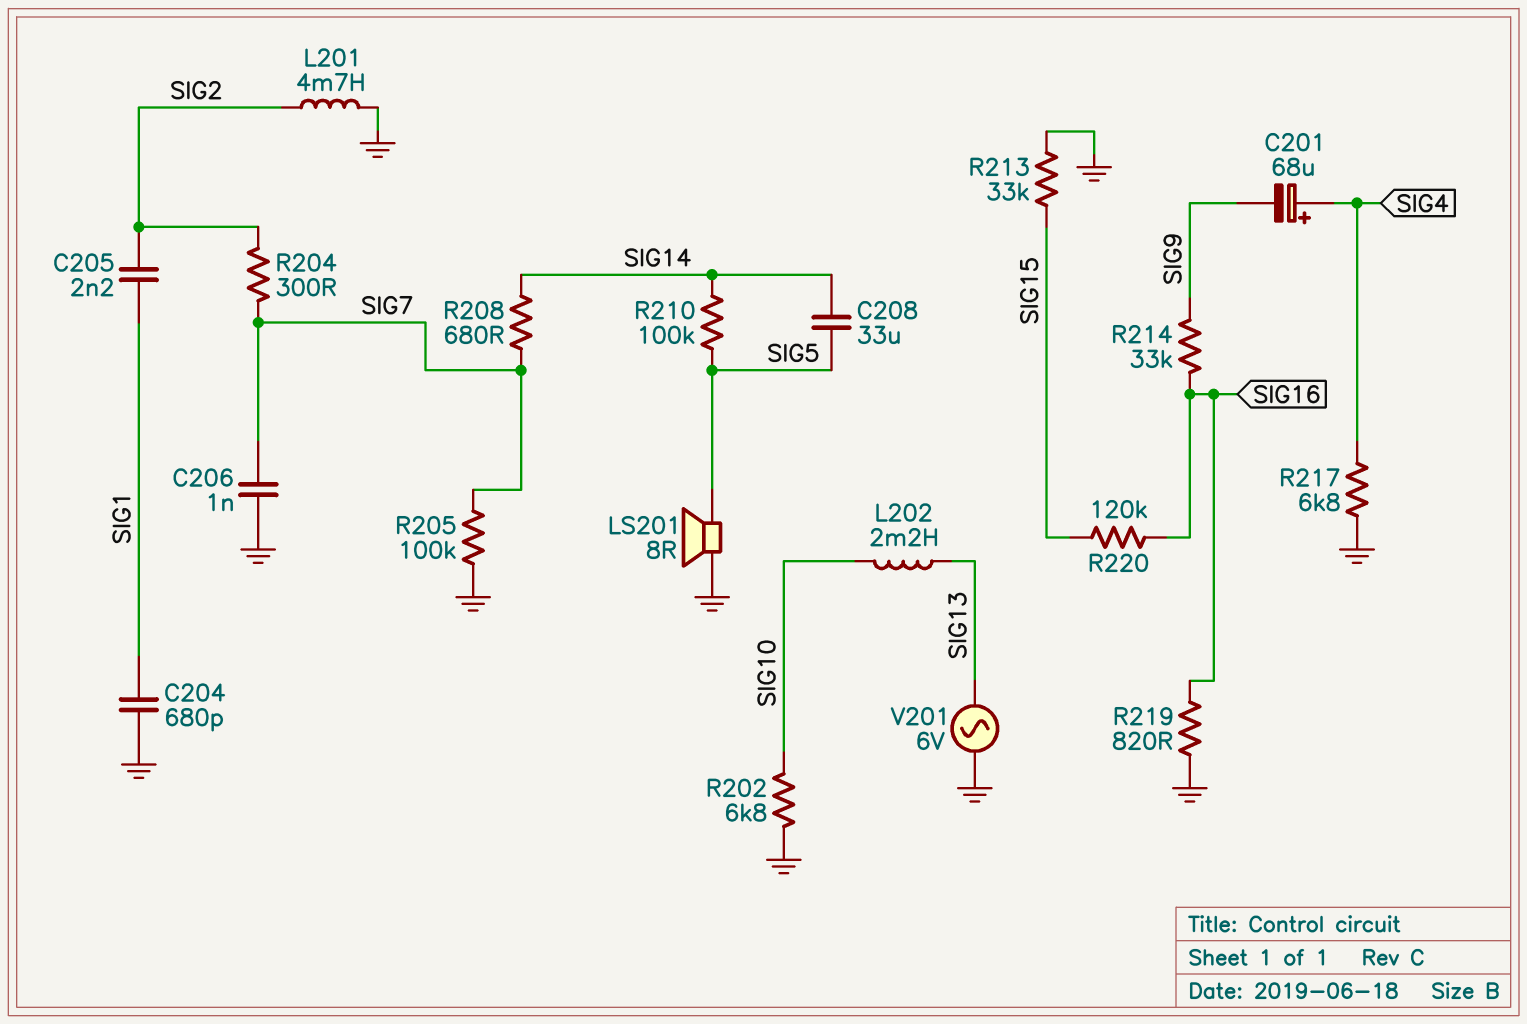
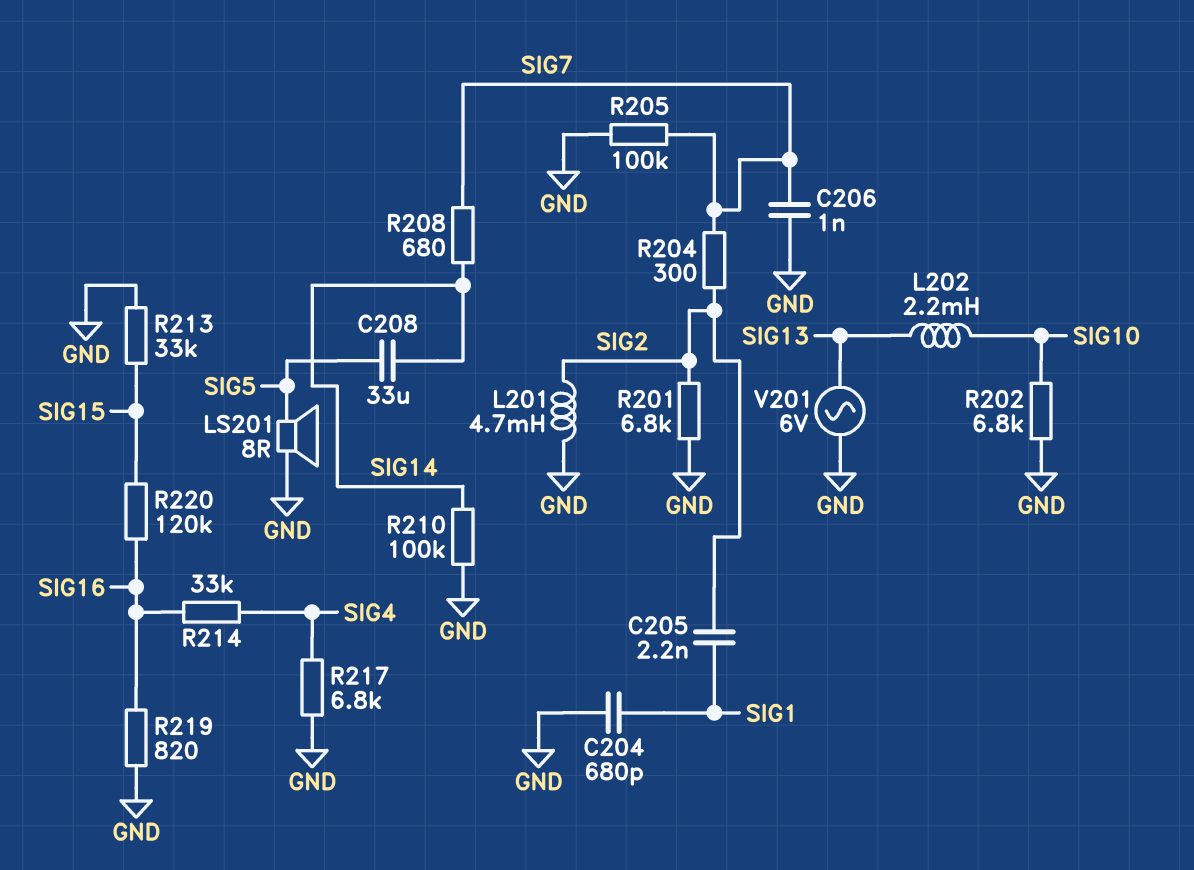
C201: 68uF (plus SIG4, minus SIG9) -> none
R201: none -> 6.8k (GND, SIG2)
R210: 100k (SIG5, SIG14) -> 100k (GND, SIG14)
R214: 33k (SIG9, SIG16) -> 33k (SIG4, SIG16)

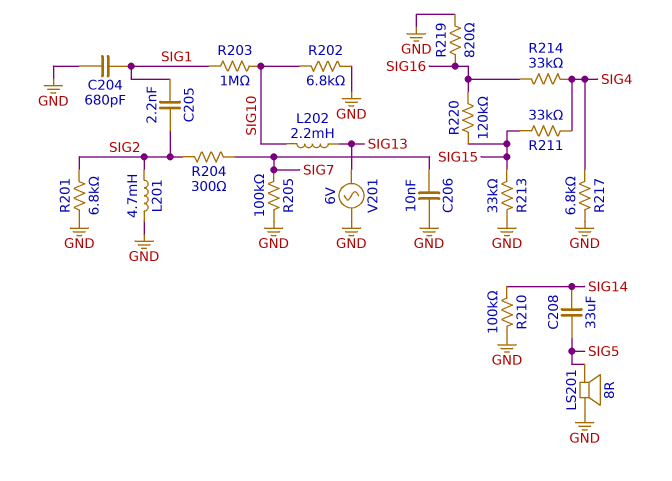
C206: 1nF (GND, SIG7) -> 10nF (GND, SIG7)
R203: none -> 1M (SIG1, SIG10)
R208: 680 (SIG7, SIG14) -> none
R211: none -> 33k (SIG4, SIG15)

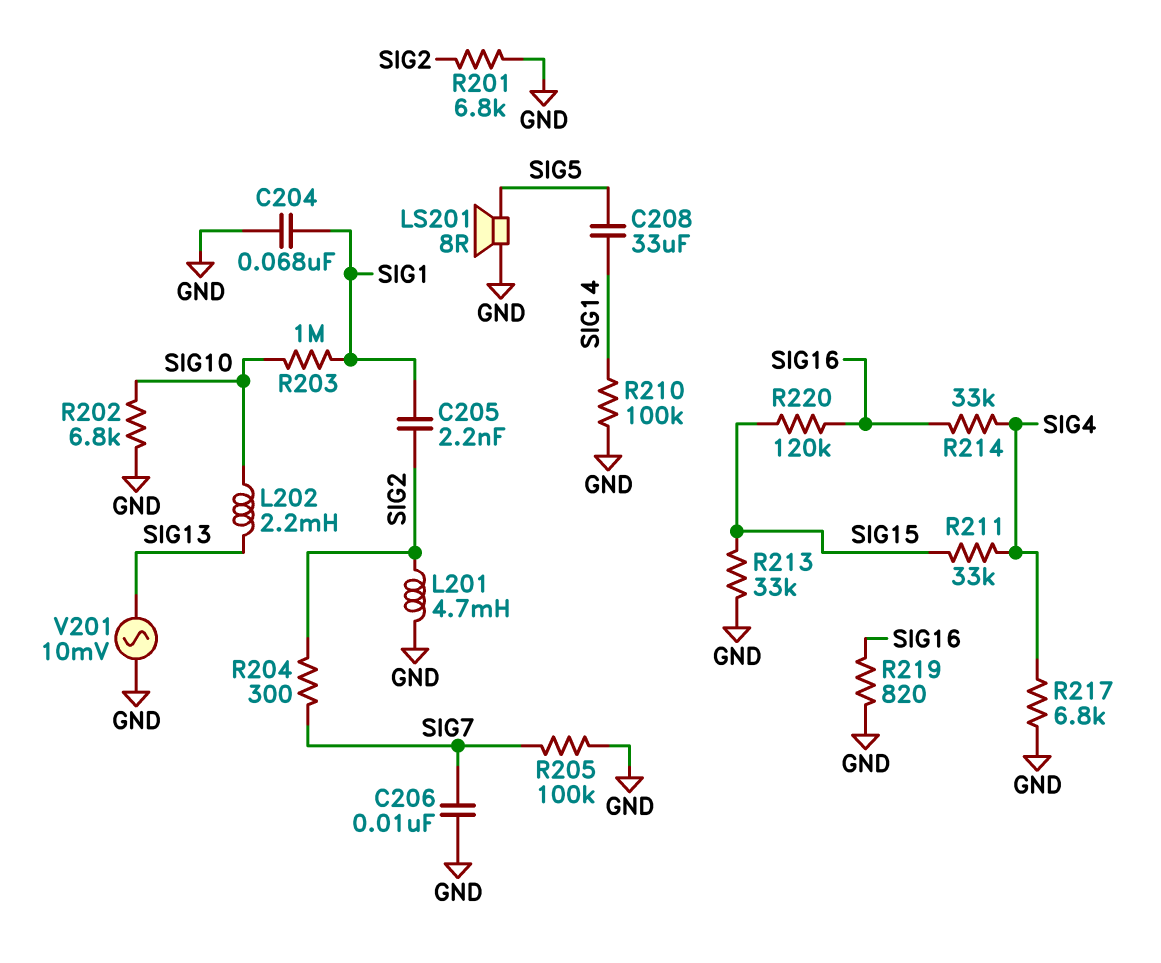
C204: 680pF (GND, SIG1) -> 68nF (GND, SIG1)
V201: AC 6V (GND, SIG13) -> AC 10mV (GND, SIG13)

